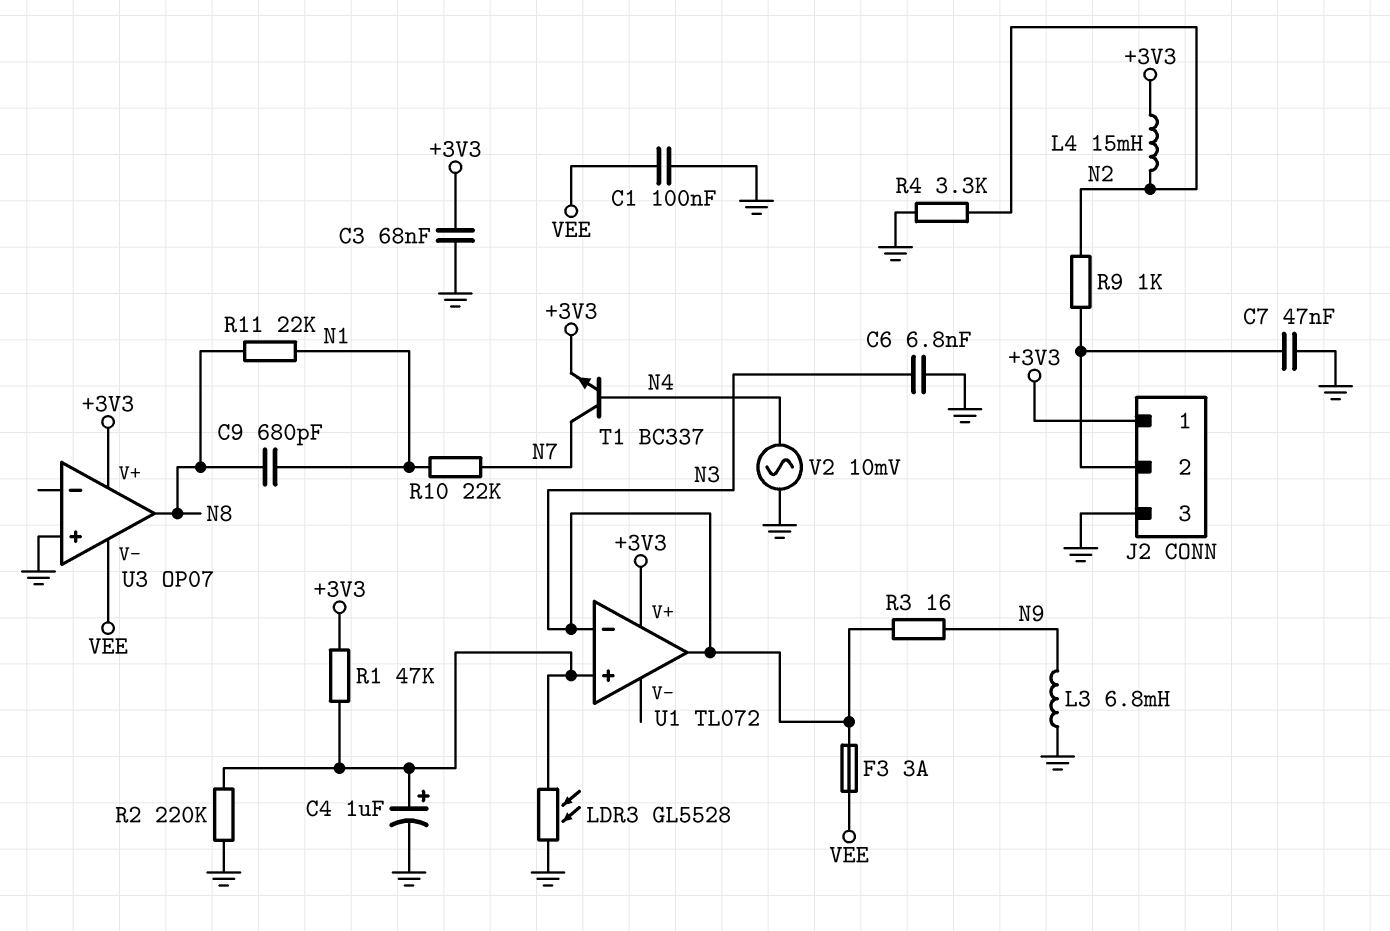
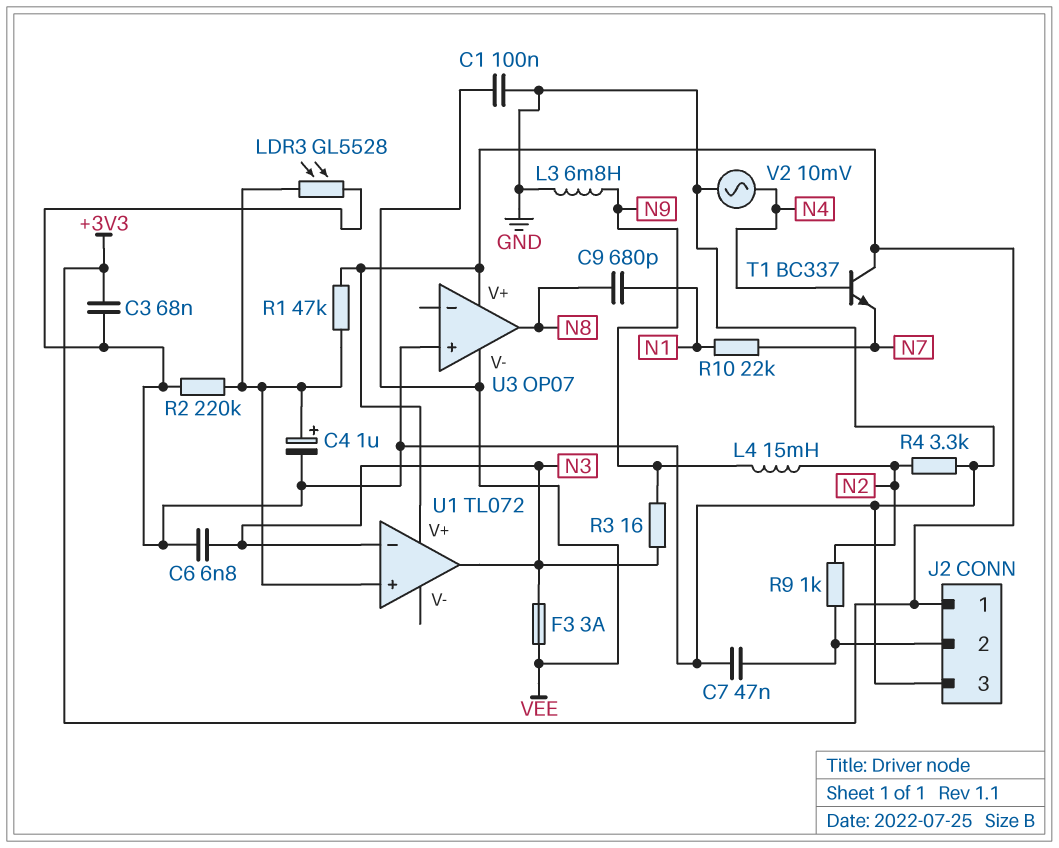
L4: 15mH (+3V3, N2) -> 15mH (N2, N9)
R11: 22k (N1, N8) -> none
T1: NPN BC337 (B N4, C N7, E +3V3) -> NPN BC337 (B N4, C +3V3, E N7)

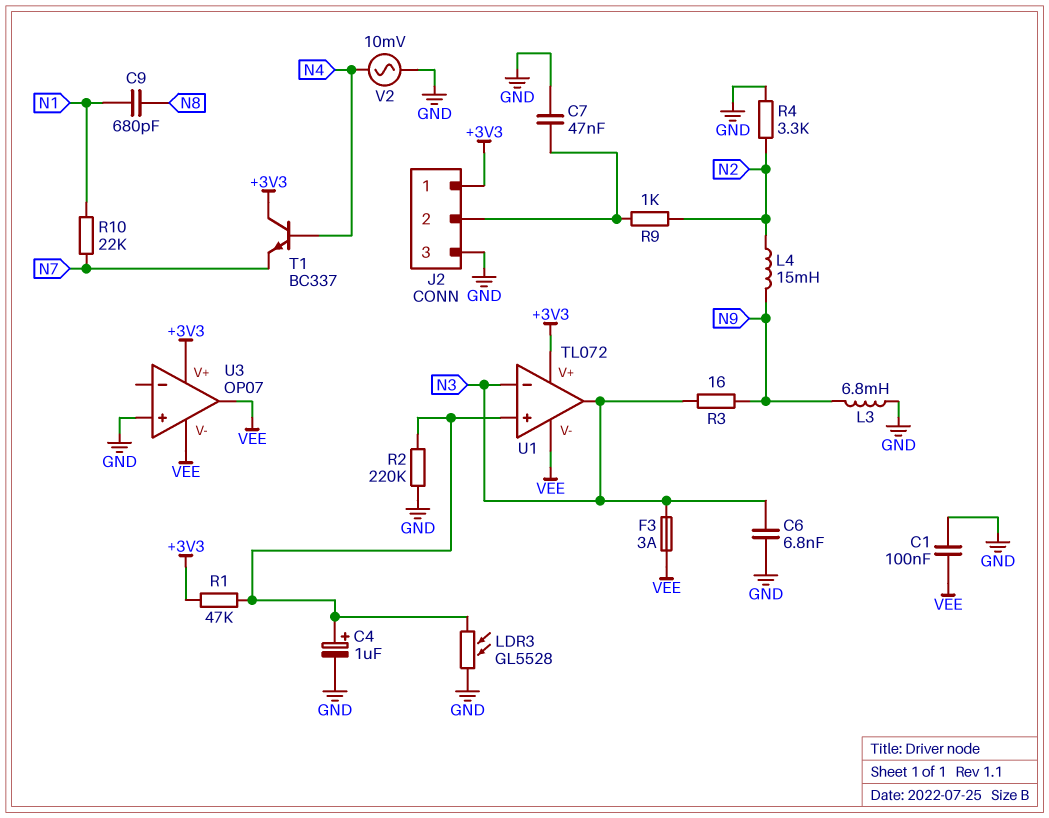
C3: 68nF (+3V3, GND) -> none
U1 pin V-: none -> VEE
U3 pin out: N8 -> VEE

